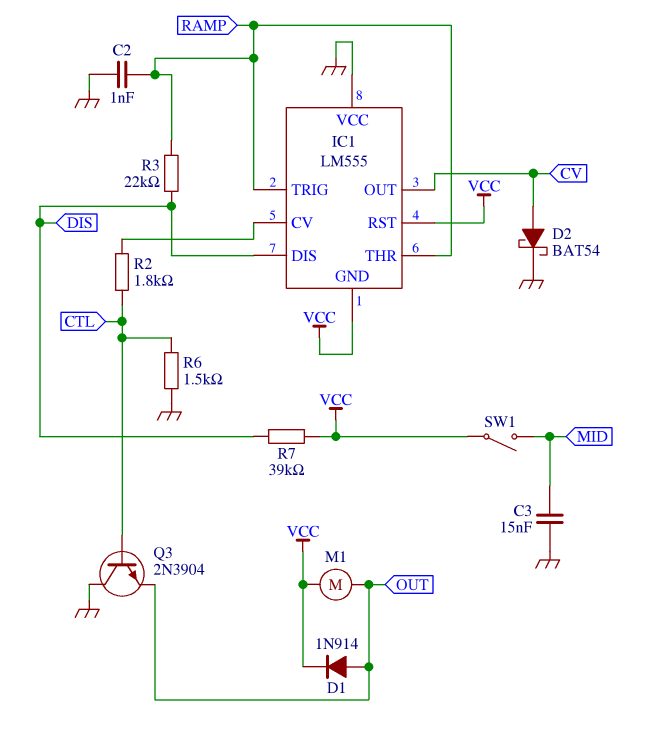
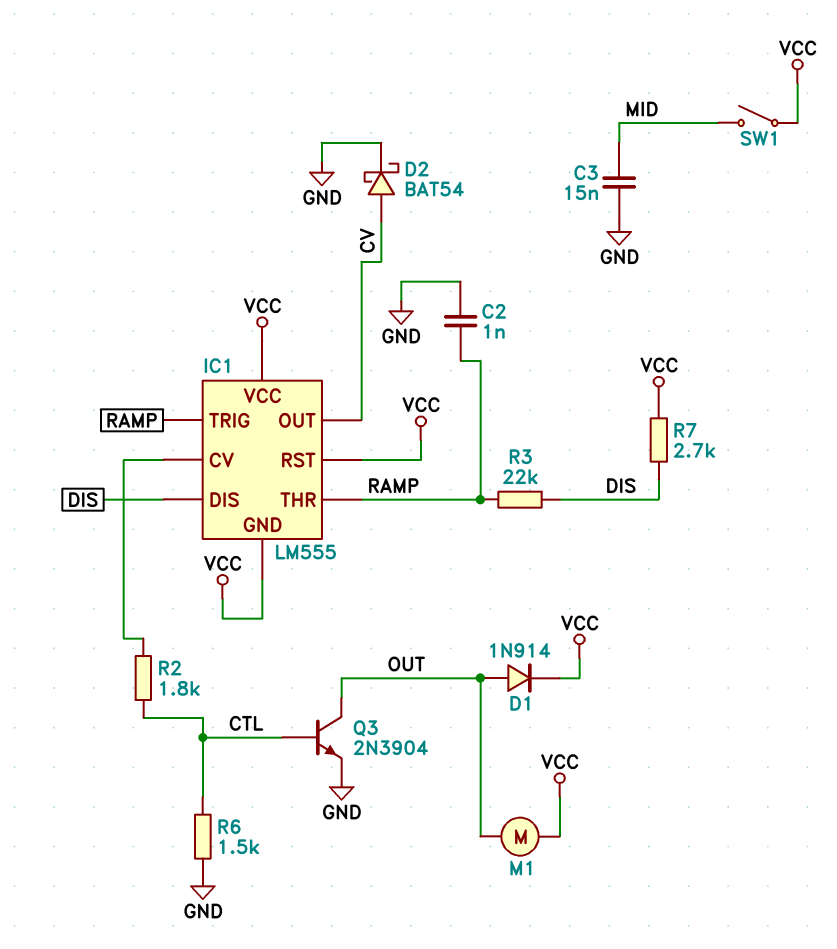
IC1 pin VCC: GND -> VCC
Q3: NPN 2N3904 (B CTL, C GND, E OUT) -> NPN 2N3904 (B CTL, C OUT, E GND)
R7: 39k (DIS, VCC) -> 2.7k (DIS, VCC)

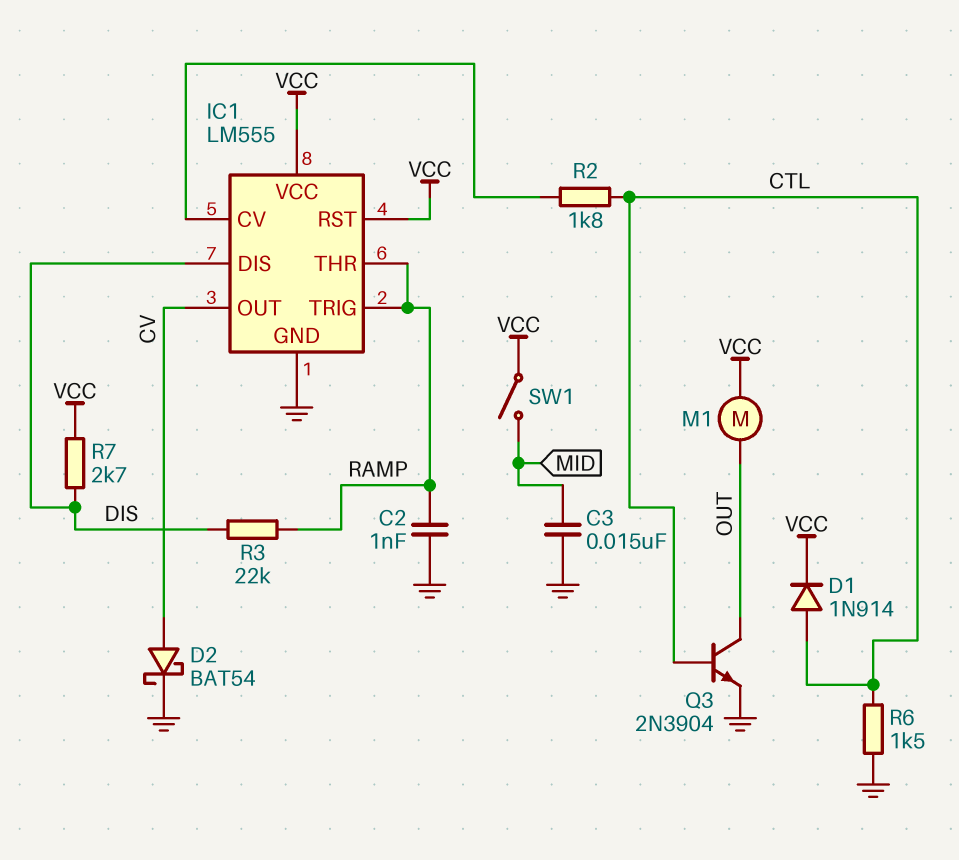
D1: diode 1N914 (A OUT, K VCC) -> diode 1N914 (A CTL, K VCC)
IC1 pin GND: VCC -> GND

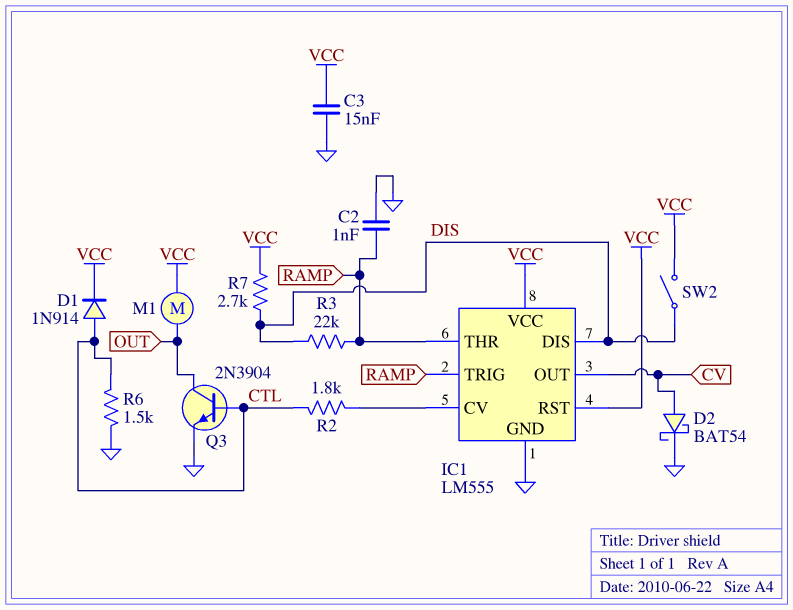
C3: 15nF (GND, MID) -> 15nF (GND, VCC)
SW1: switch (MID, VCC) -> none
SW2: none -> switch (DIS, VCC)

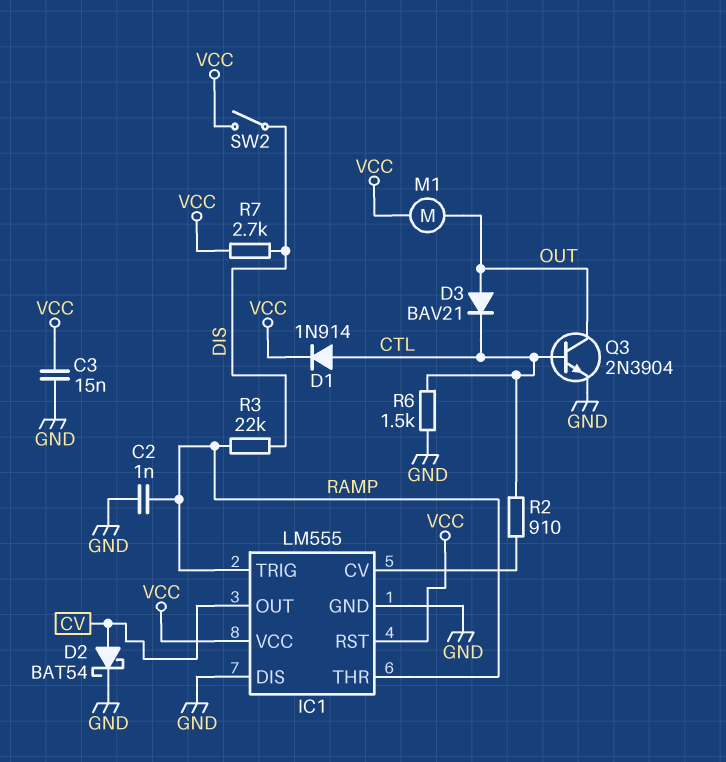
D3: none -> diode BAV21 (A OUT, K CTL)
IC1 pin DIS: DIS -> GND
R2: 1.8k (CTL, IC1/CV) -> 910 (CTL, IC1/CV)

